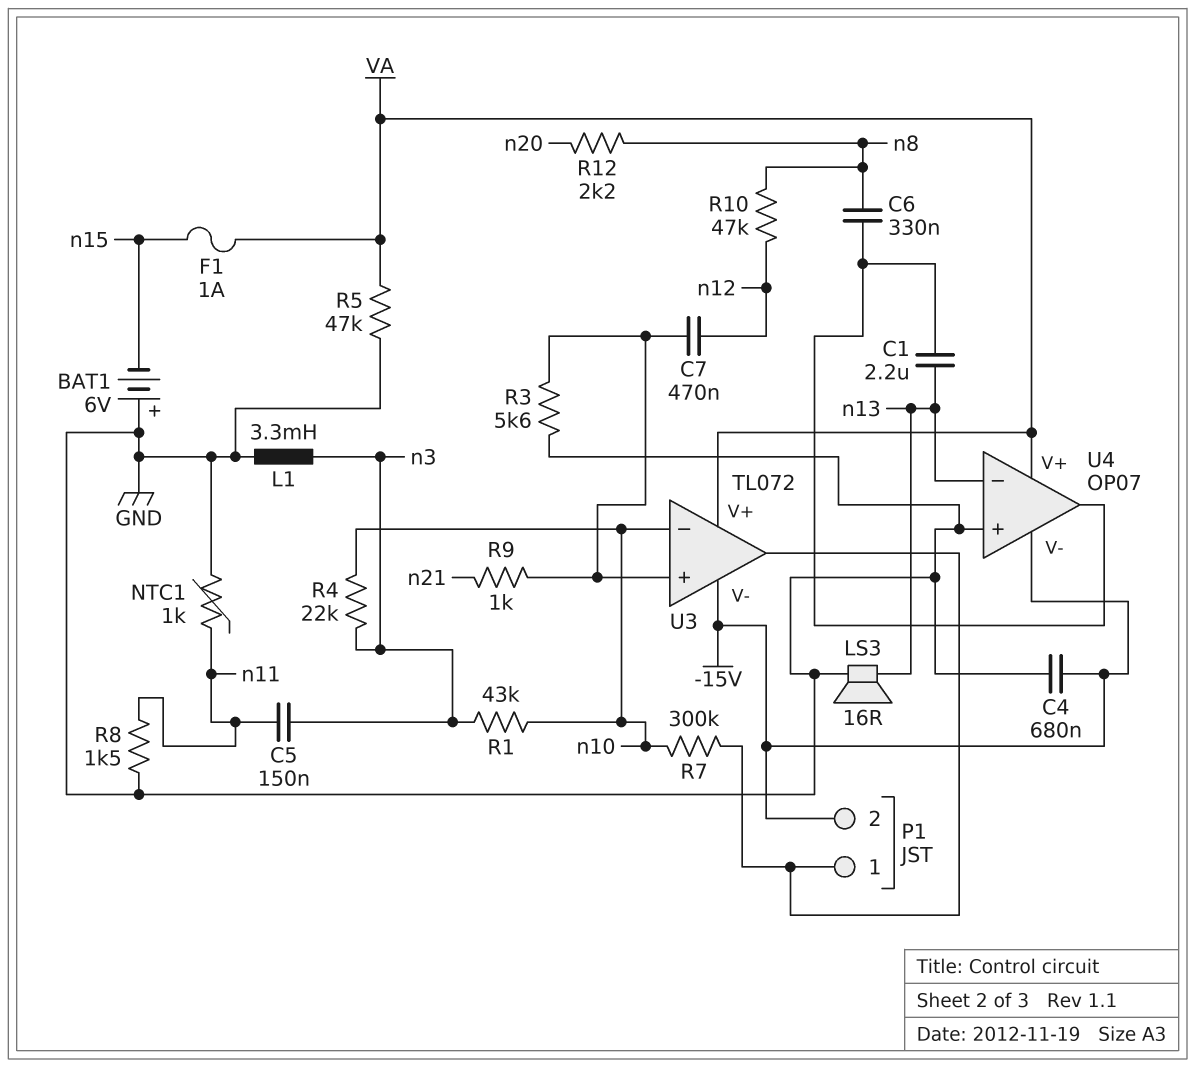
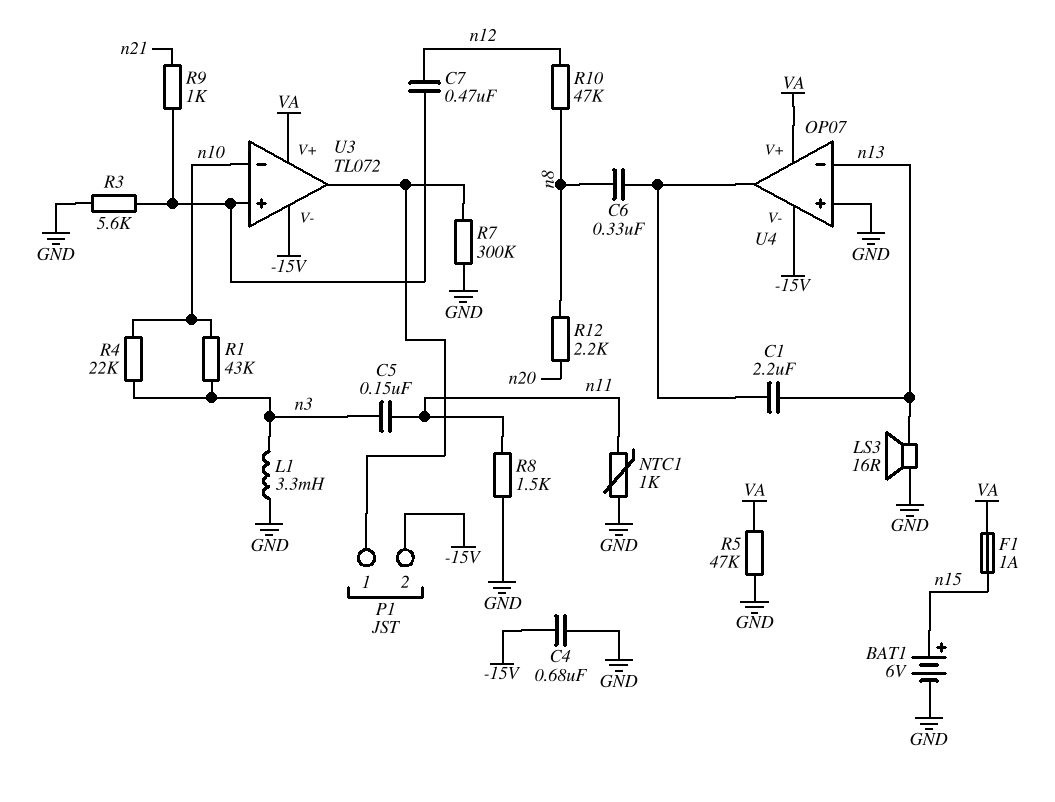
BAT1: 6V (plus GND, minus n15) -> 6V (plus n15, minus GND)
R7: 300k (P1/1, n10) -> 300k (GND, P1/1)

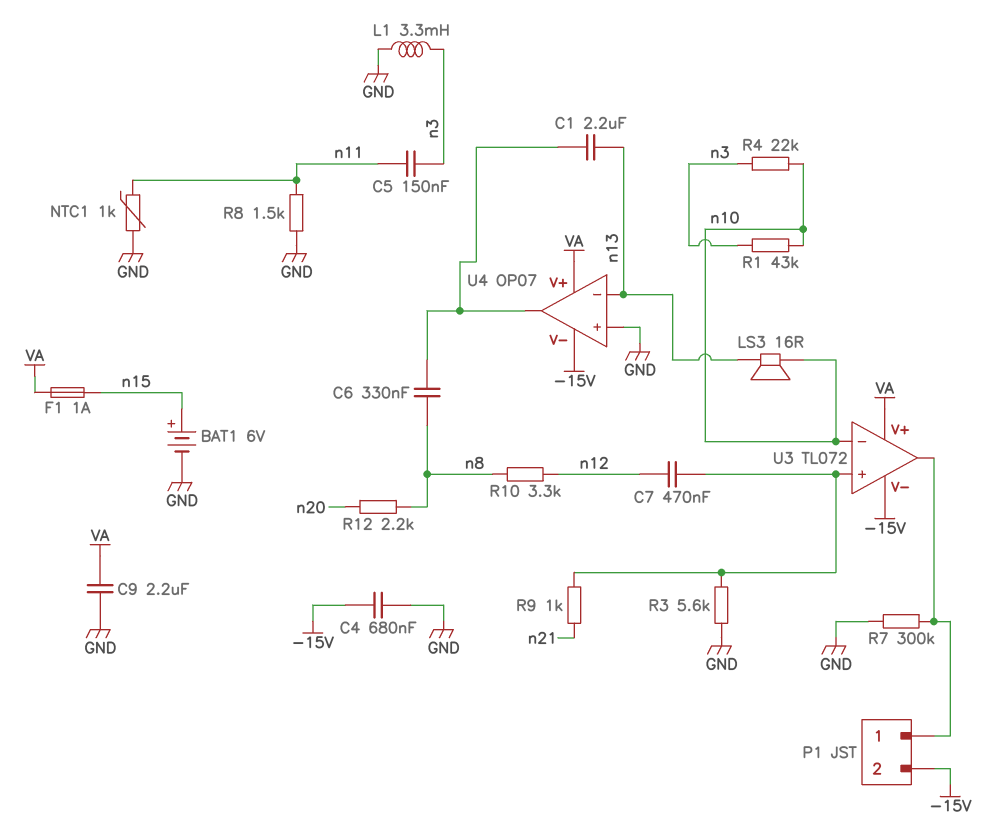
C9: none -> 2.2uF (GND, VA)
LS3: speaker 16R (GND, n13) -> speaker 16R (n10, n13)
R5: 47k (GND, VA) -> none
R10: 47k (n8, n12) -> 3.3k (n8, n12)

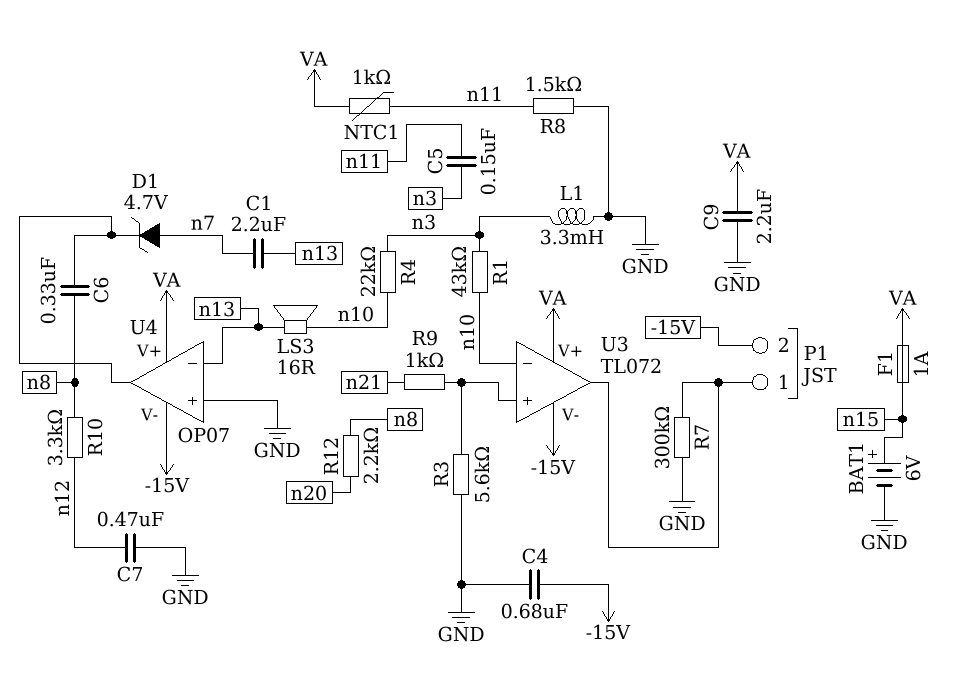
C1: 2.2uF (U4/out, n13) -> 2.2uF (n7, n13)
C7: 470nF (U3/in+, n12) -> 470nF (GND, n12)
D1: none -> zener 4.7V (A n7, K U4/out)
NTC1: 1k (GND, n11) -> 1k (VA, n11)

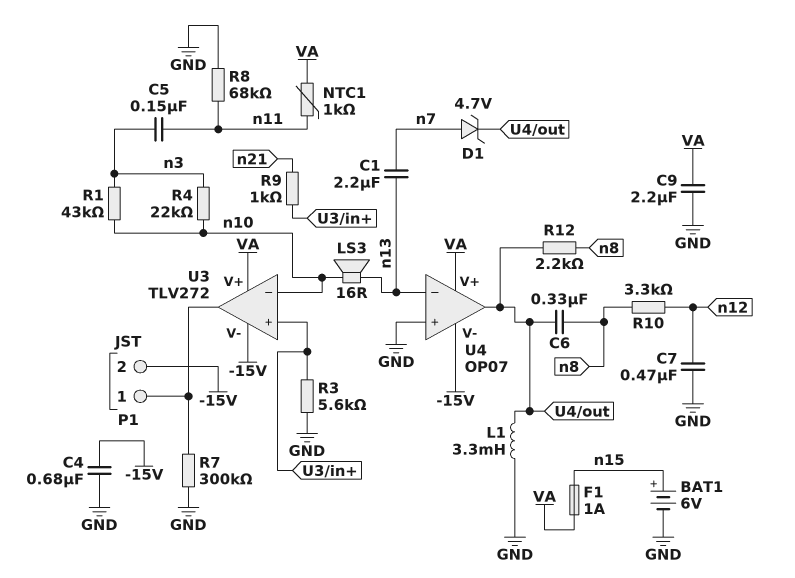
L1: 3.3mH (GND, n3) -> 3.3mH (GND, U4/out)
R8: 1.5k (GND, n11) -> 68k (GND, n11)
R12: 2.2k (n8, n20) -> 2.2k (U4/out, n8)
U3: TL072 -> TLV272

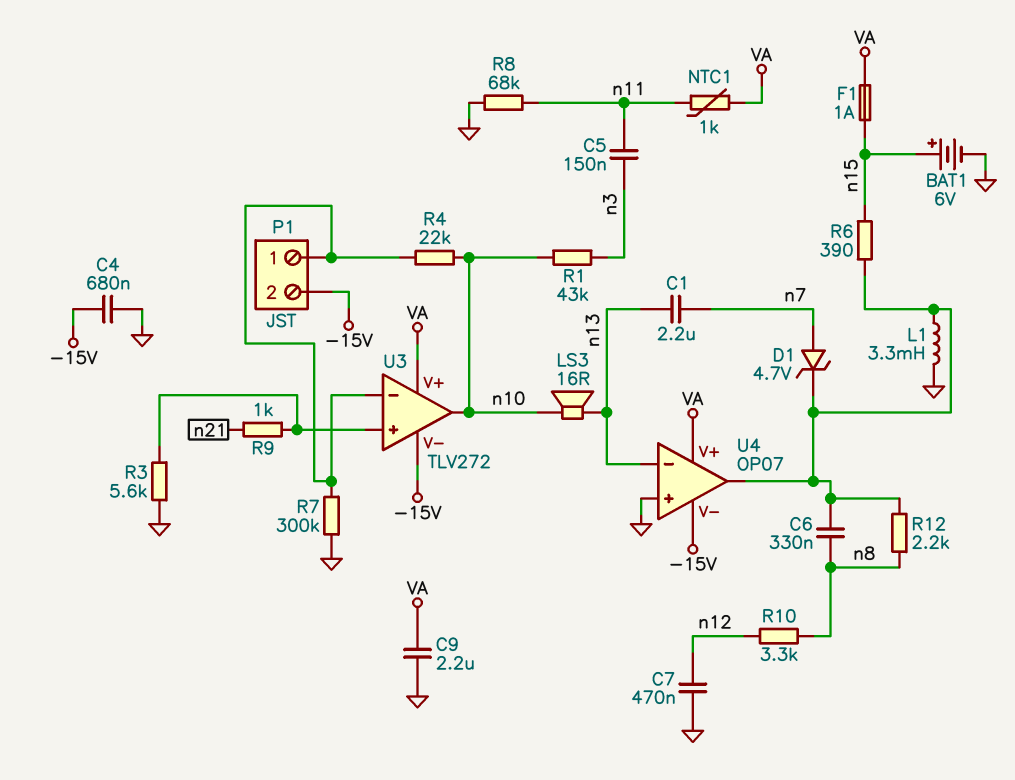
R4: 22k (n3, n10) -> 22k (P1/1, n10)
R6: none -> 390 (U4/out, n15)
U3 pin in-: n10 -> P1/1
U3 pin out: P1/1 -> n10

